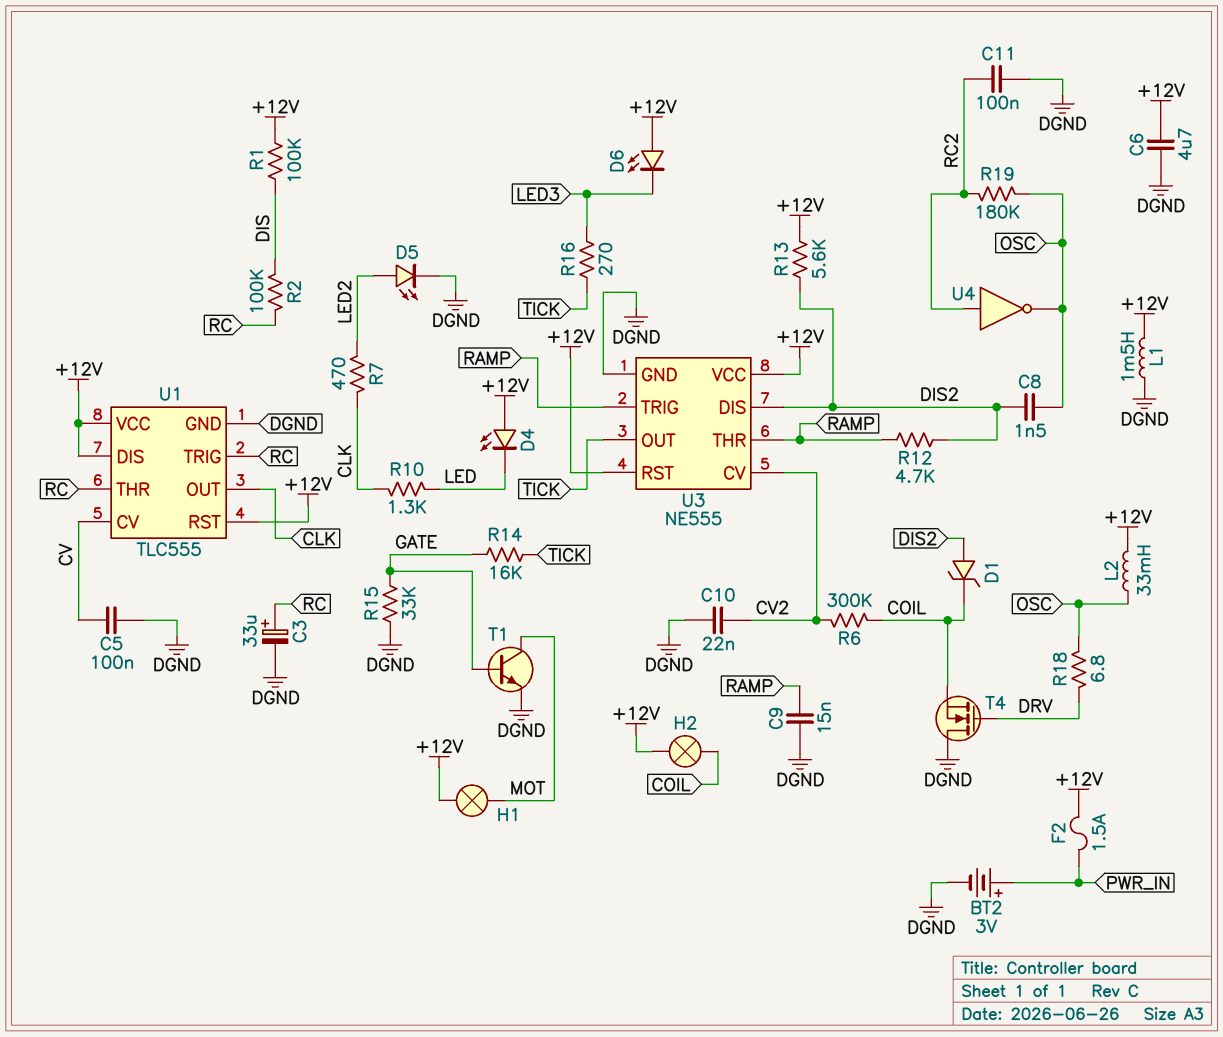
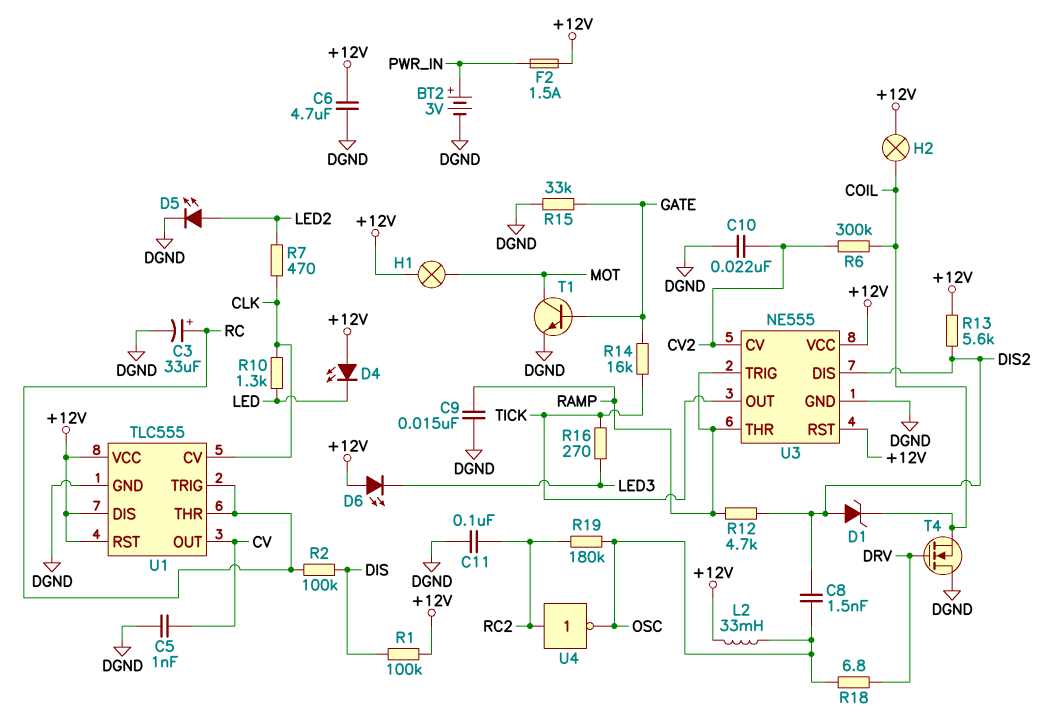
C5: 100nF (CV, DGND) -> 1nF (CV, DGND)
L1: 1.5mH (+12V, DGND) -> none
U1 pin CV: CV -> CLK
U1 pin OUT: CLK -> CV

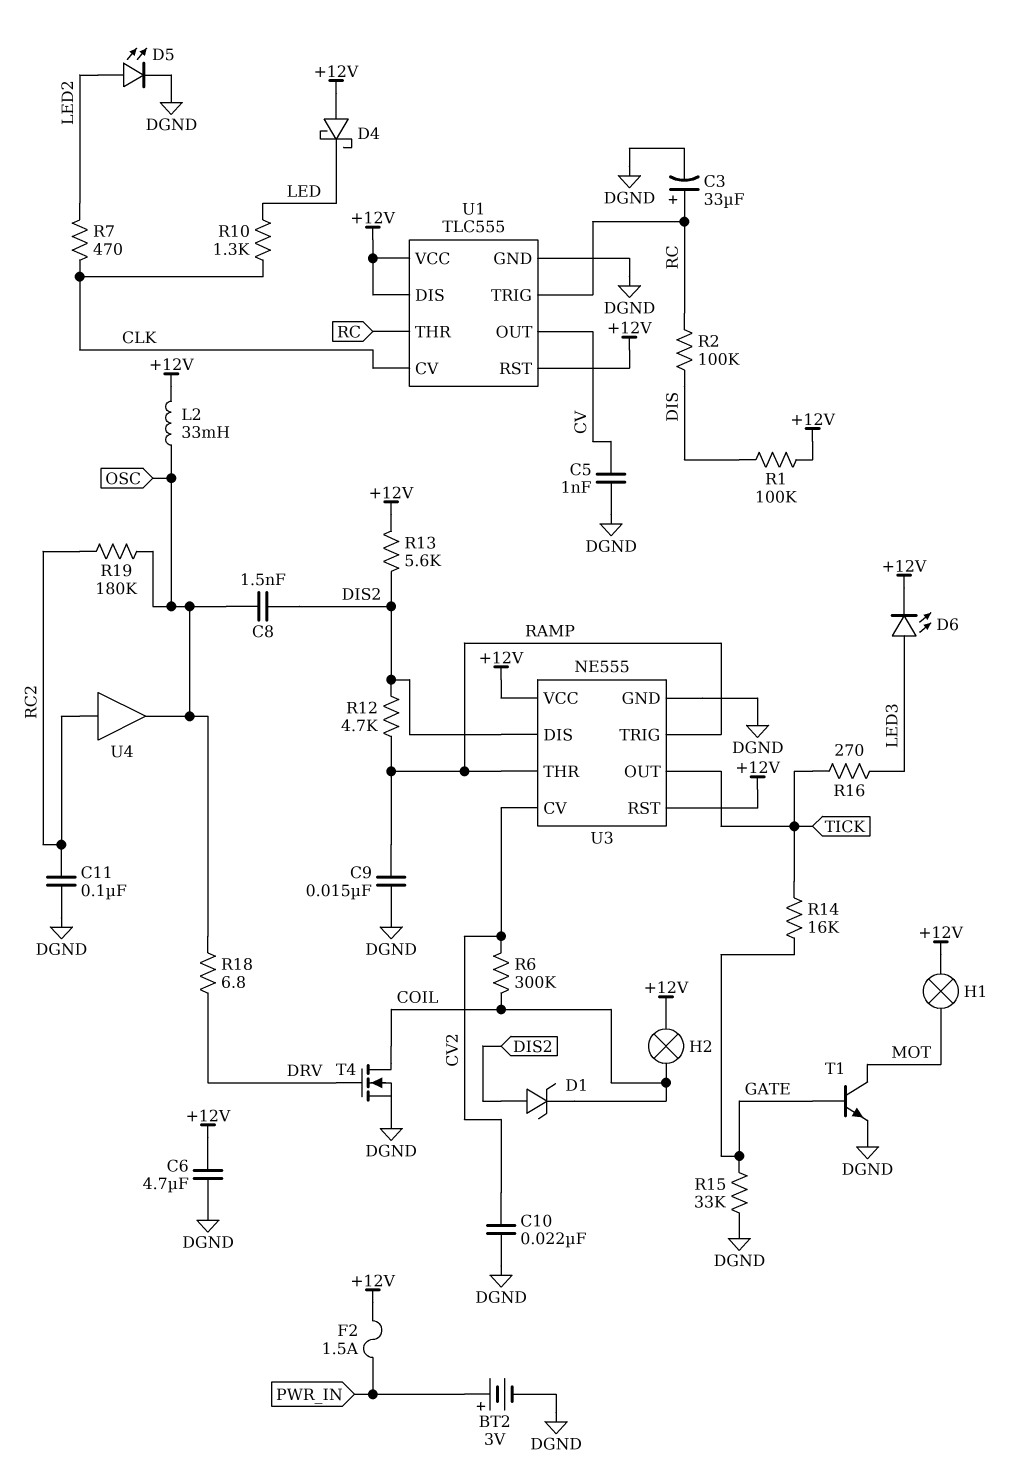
D4: LED (A +12V, K LED) -> schottky (A +12V, K LED)
D6: LED (A +12V, K LED3) -> LED (A LED3, K +12V)
T4: NMOS (G DRV, D DGND, S COIL) -> NMOS (G DRV, D COIL, S DGND)
U4: NOT (in RC2, out OSC) -> buffer (in RC2, out OSC)

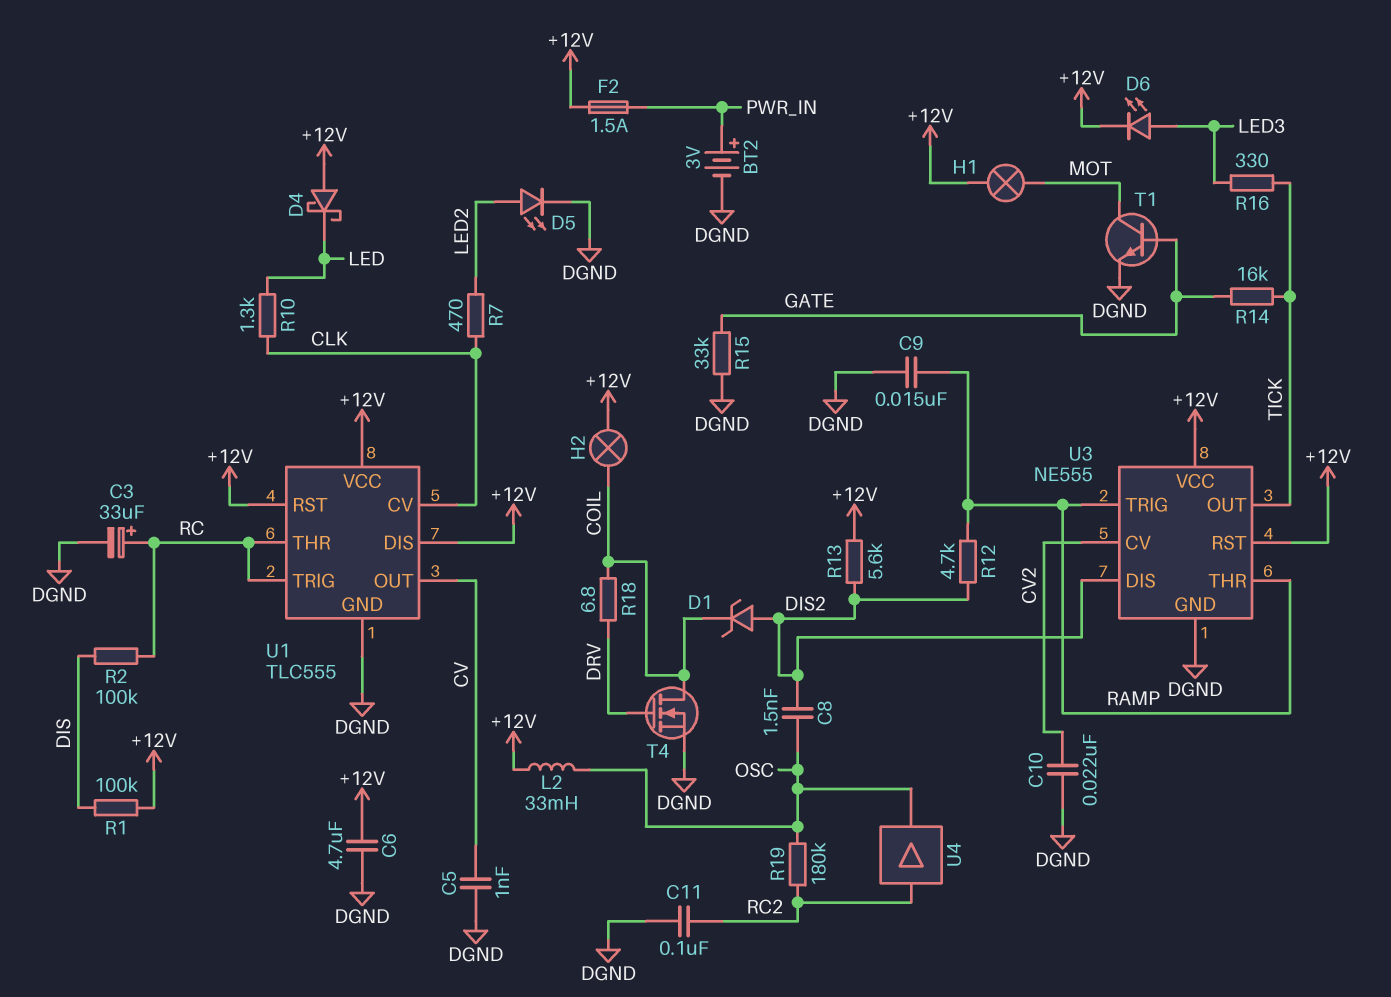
R6: 300k (COIL, CV2) -> none
R16: 270 (LED3, TICK) -> 330 (LED3, TICK)
R18: 6.8 (DRV, OSC) -> 6.8 (COIL, DRV)

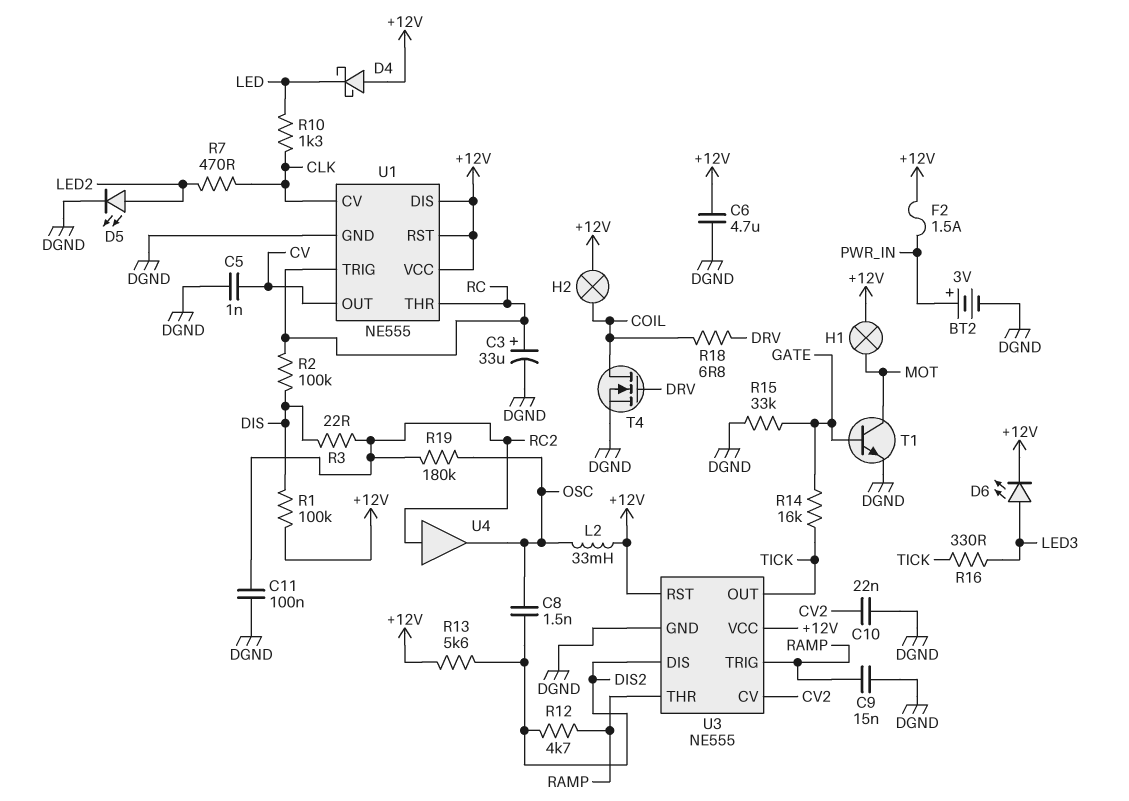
D1: zener (A DIS2, K COIL) -> none
R3: none -> 22 (DIS, RC2)
U1: TLC555 -> NE555

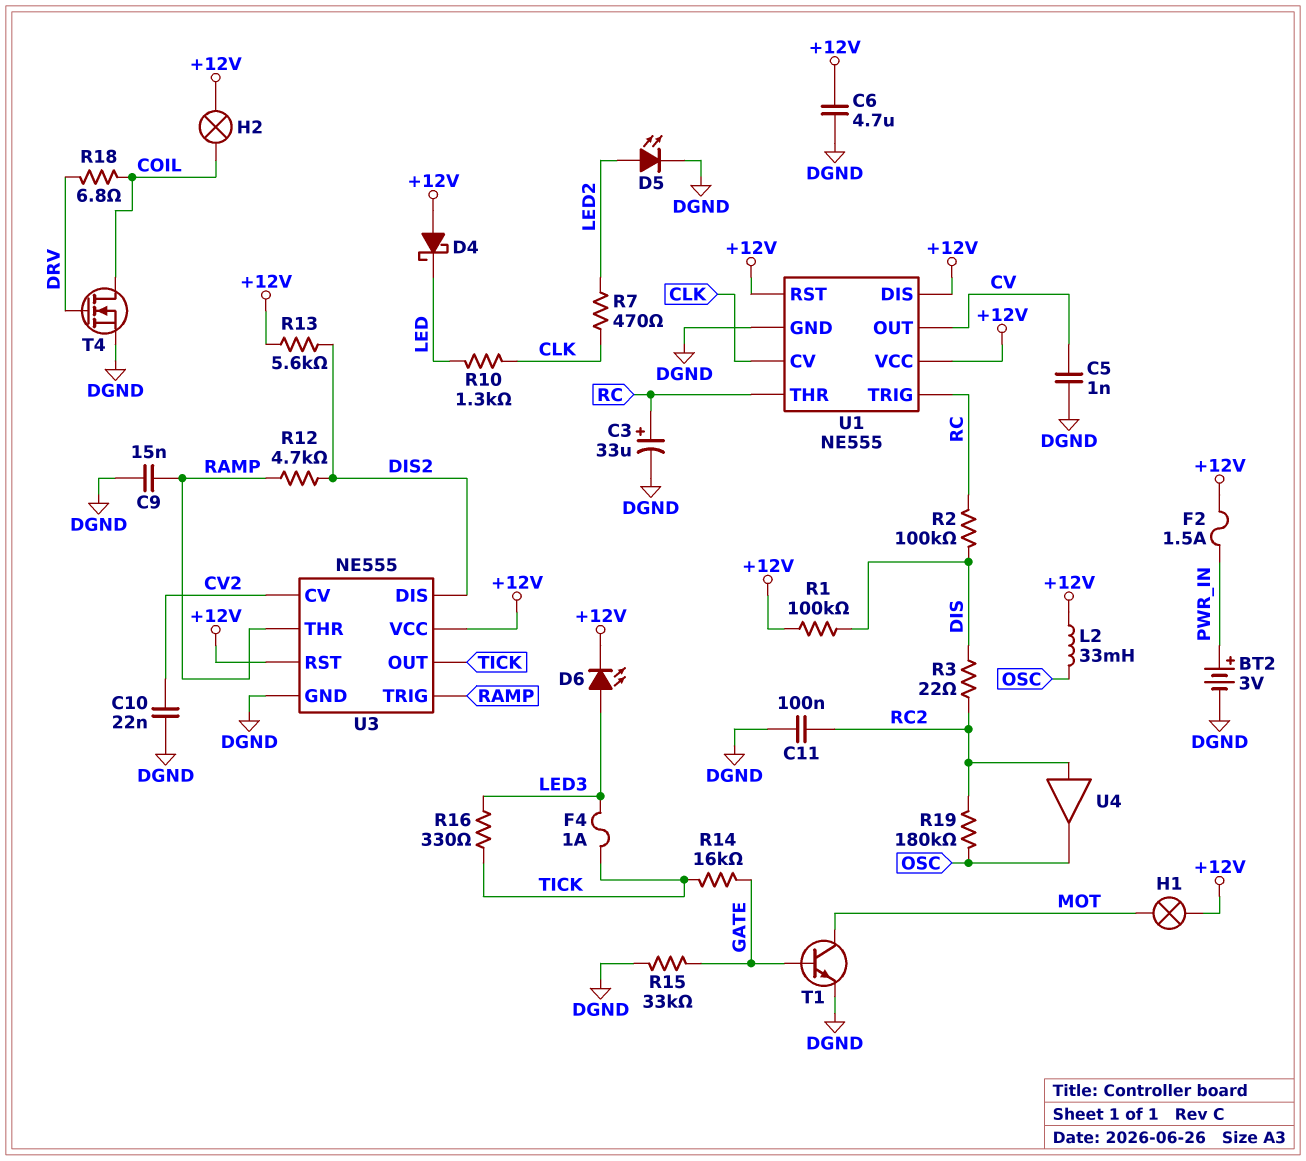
C8: 1.5nF (DIS2, OSC) -> none
F4: none -> 1A (LED3, TICK)

